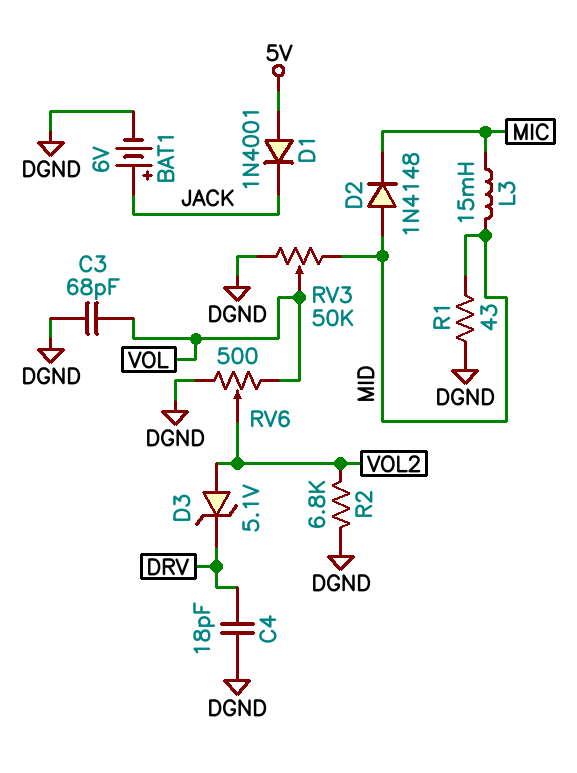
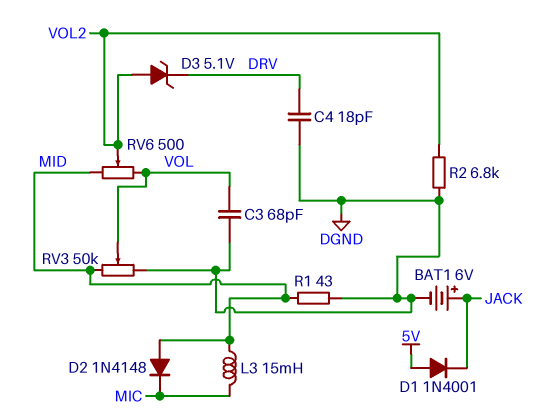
RV6: 500 (DGND, VOL, wiper VOL2) -> 500 (MID, VOL, wiper VOL2)

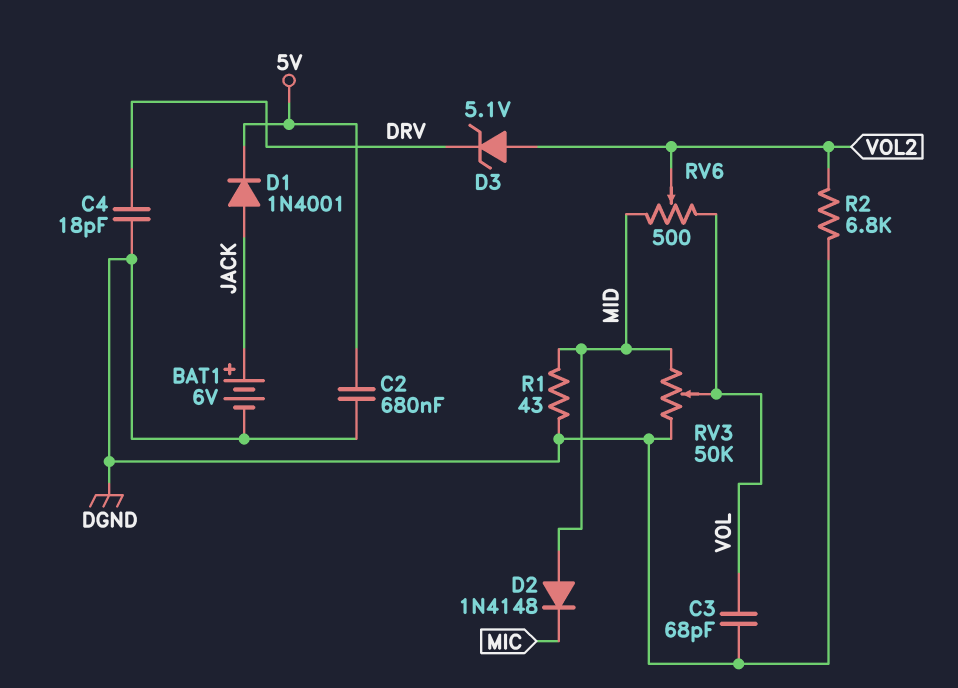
C2: none -> 680nF (5V, DGND)
D1: diode 1N4001 (A 5V, K JACK) -> diode 1N4001 (A JACK, K 5V)
L3: 15mH (MIC, MID) -> none

